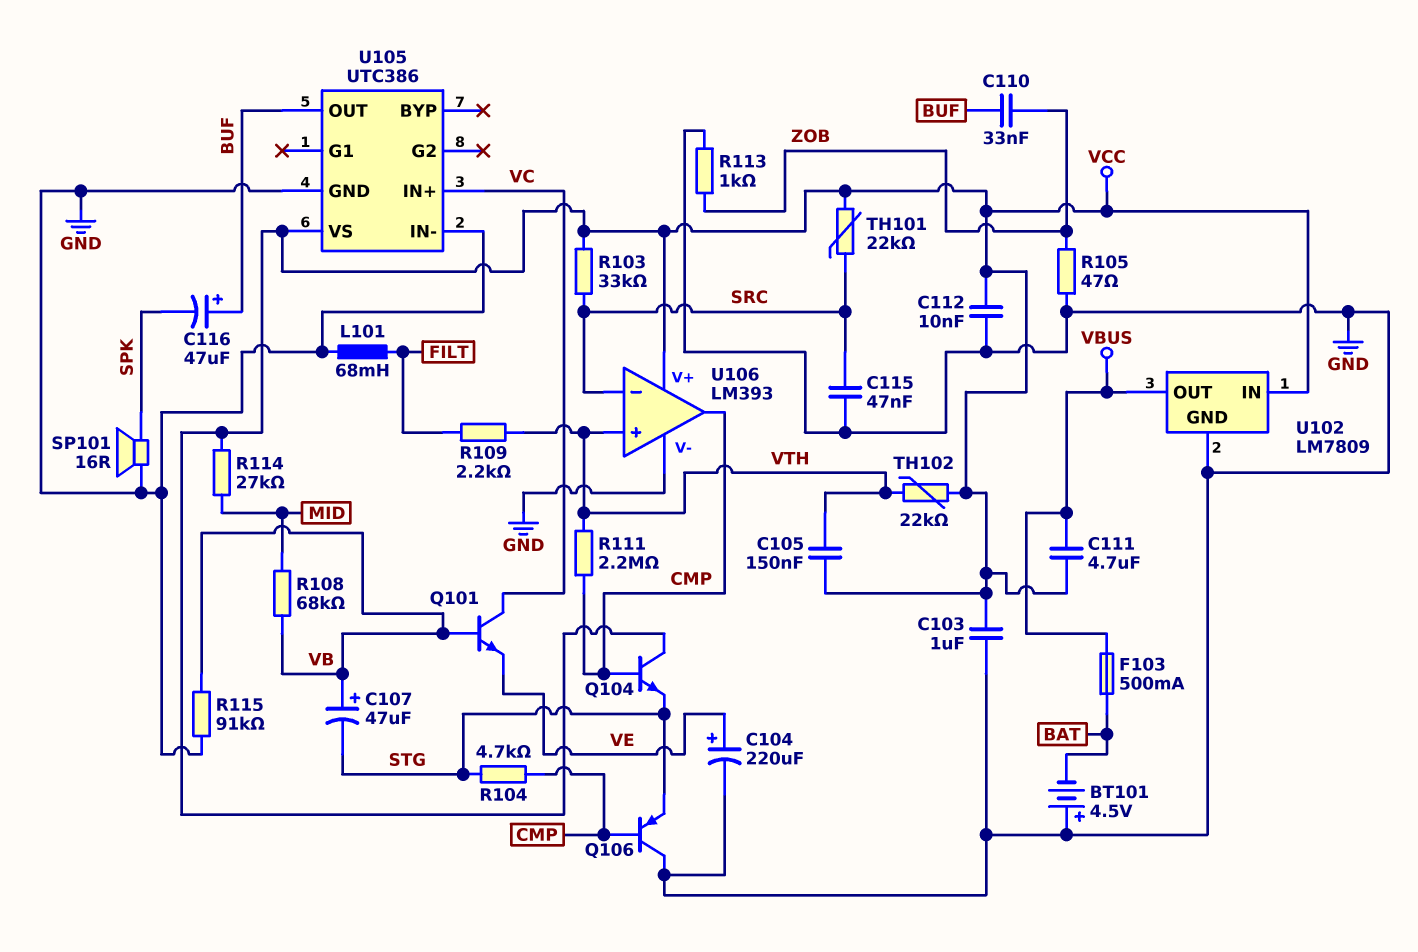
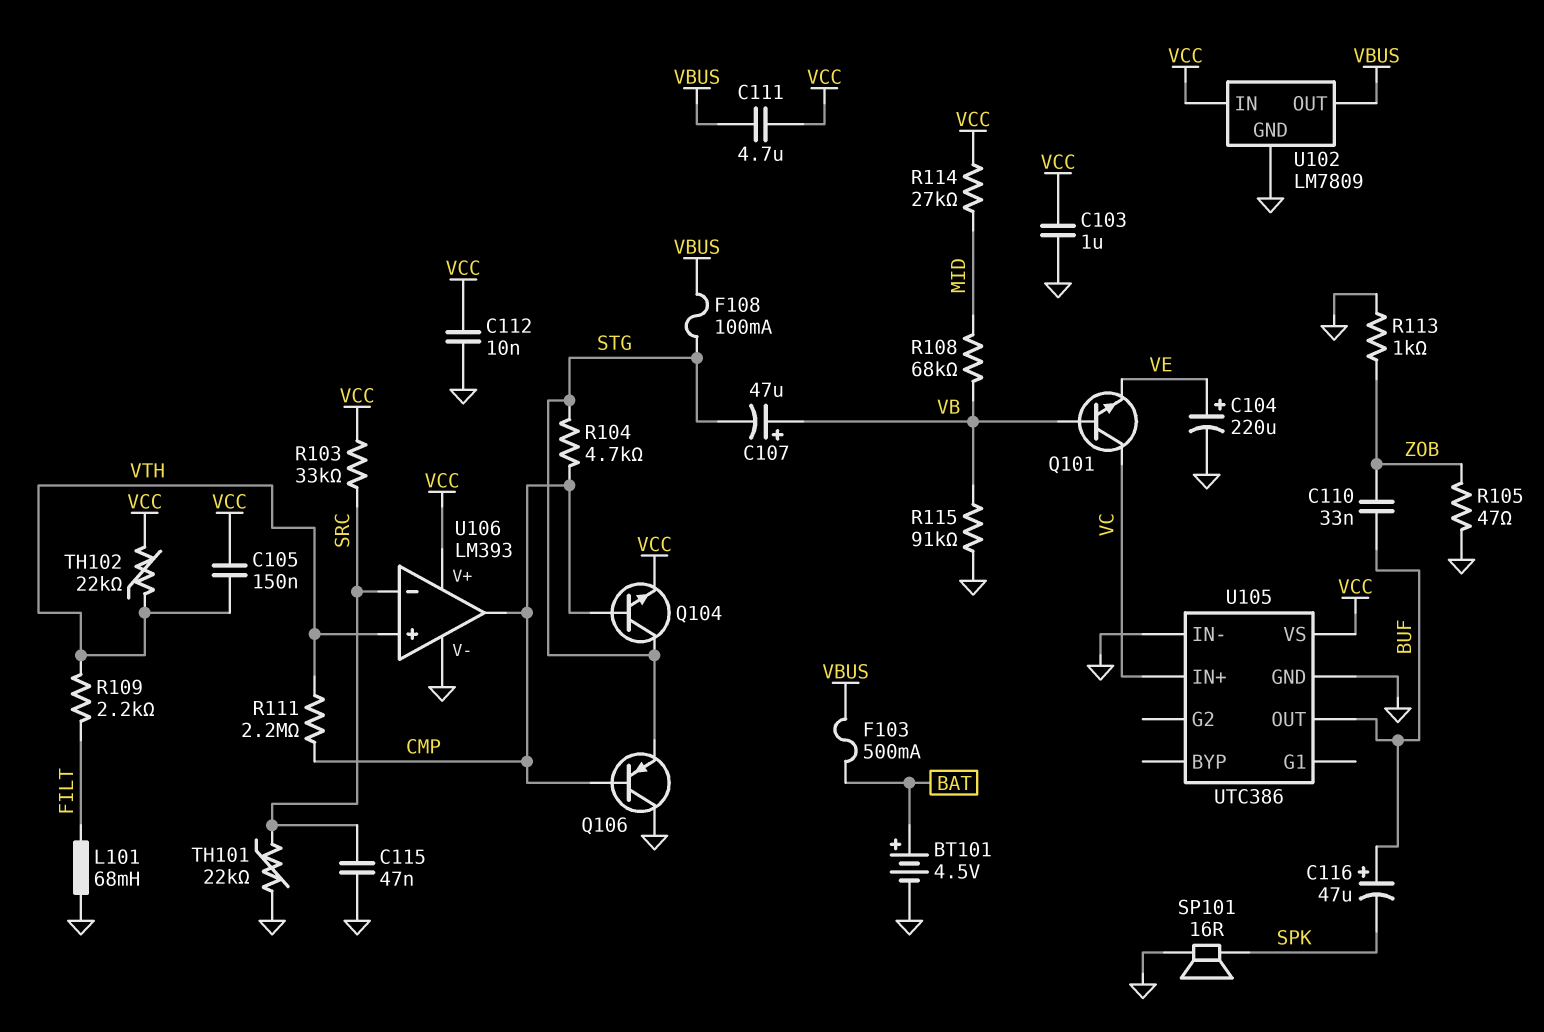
BT101: 4.5V (plus GND, minus BAT) -> 4.5V (plus BAT, minus GND)
F108: none -> 100mA (STG, VBUS)
Q104: NPN (B CMP, C VCC, E STG) -> NPN (B CMP, C STG, E VCC)
TH101: 22k (SRC, VCC) -> 22k (GND, SRC)

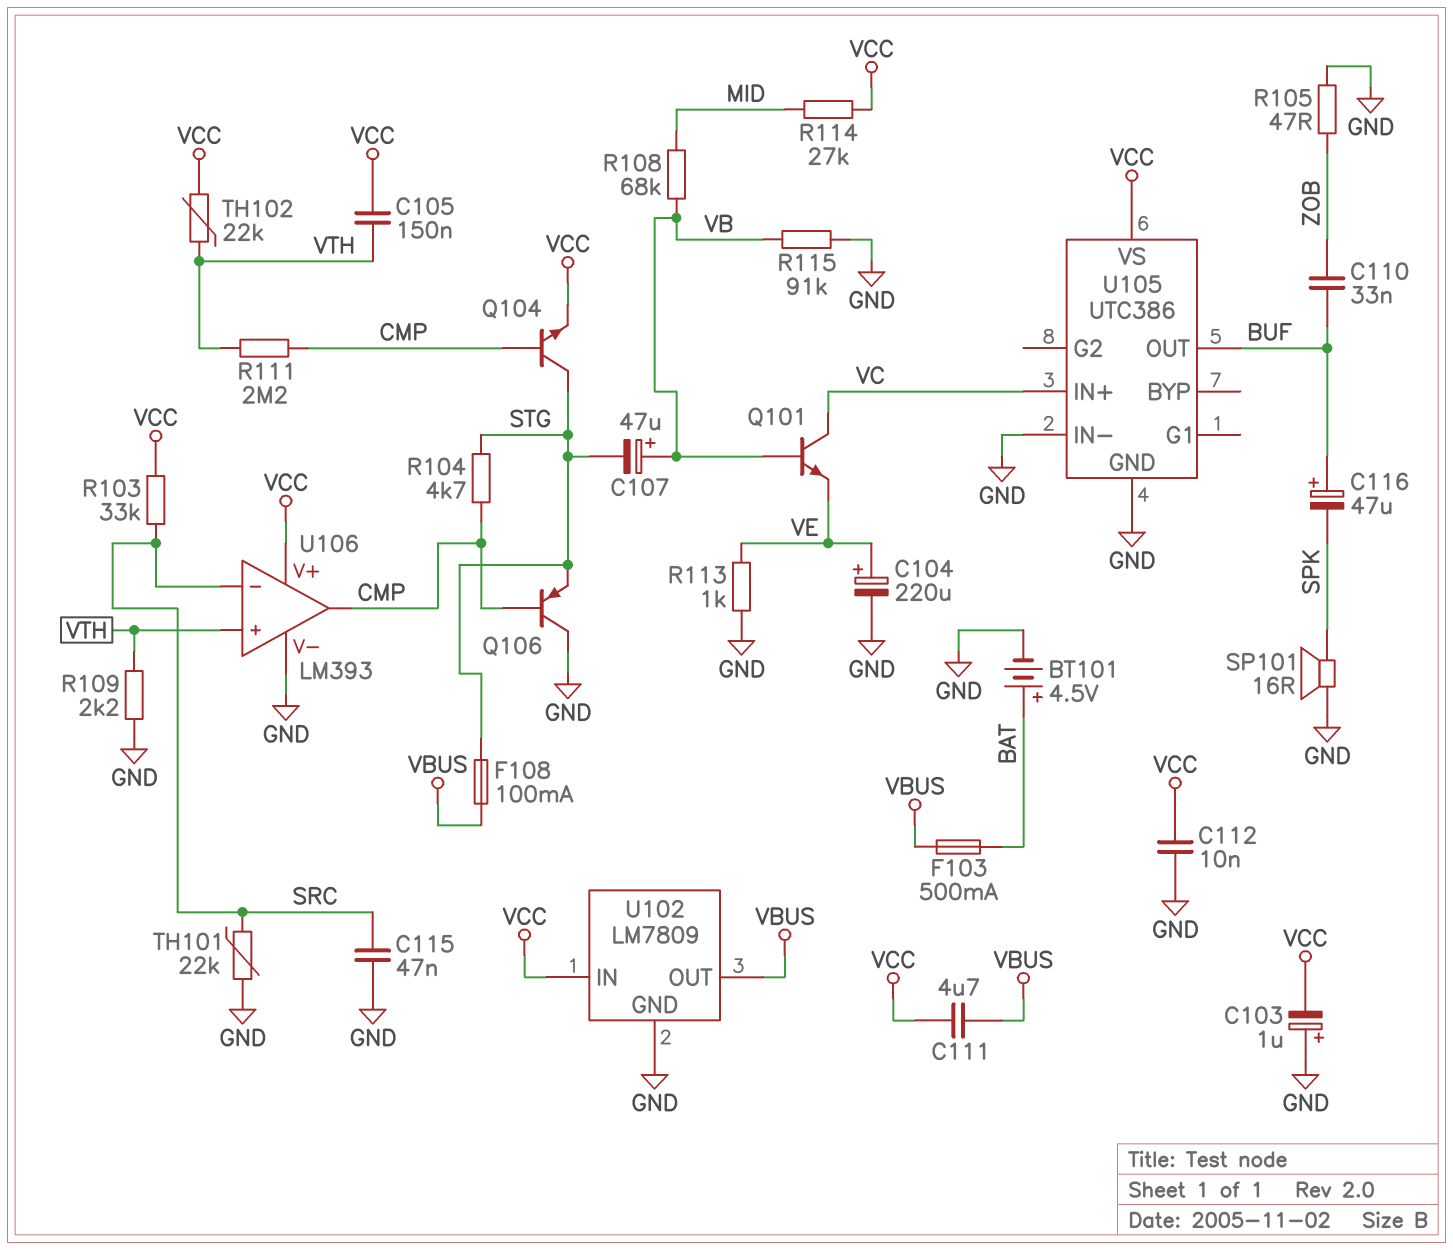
C103: 1uF (GND, VCC) -> 1uF (plus GND, minus VCC)
L101: 68mH (FILT, GND) -> none
R109: 2.2k (FILT, VTH) -> 2.2k (GND, VTH)
R113: 1k (GND, ZOB) -> 1k (GND, VE)

